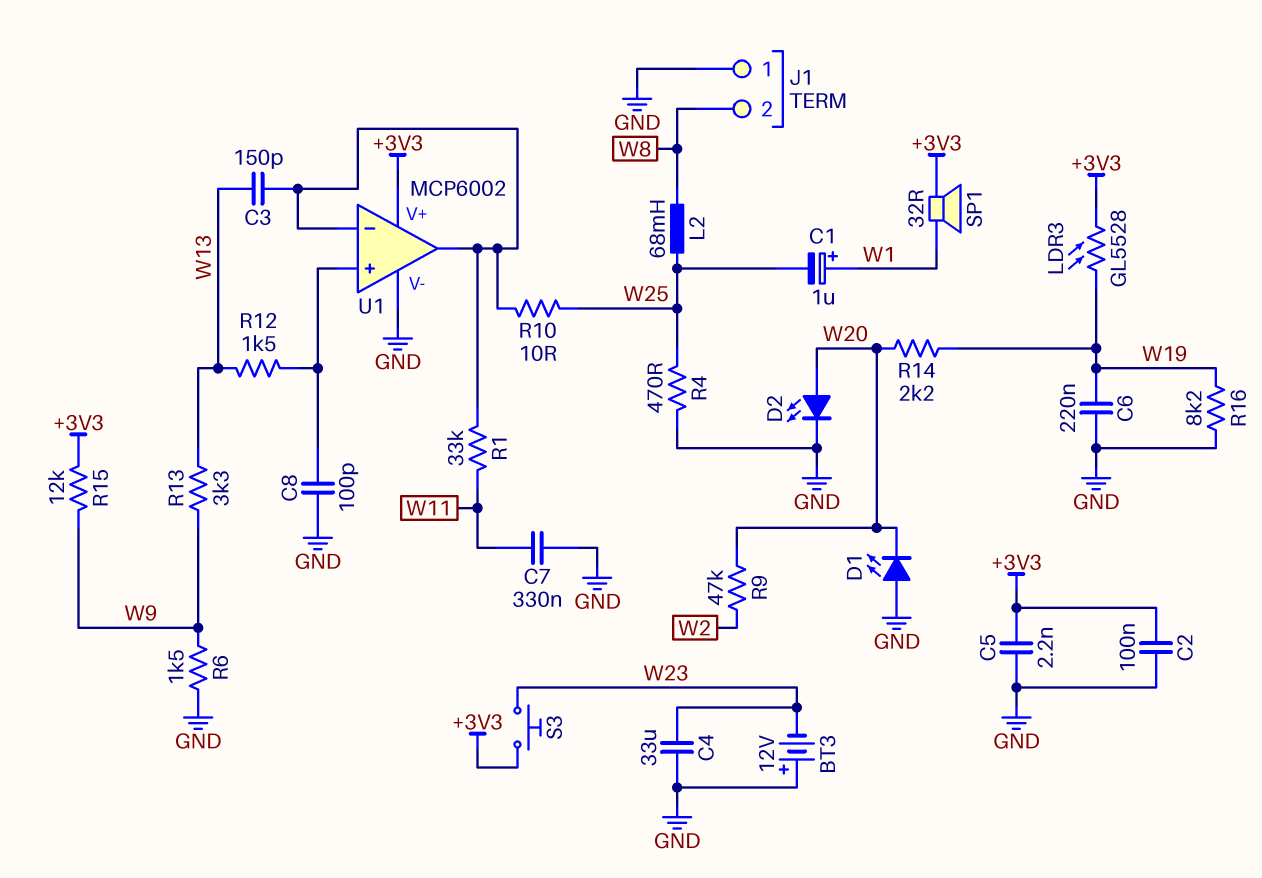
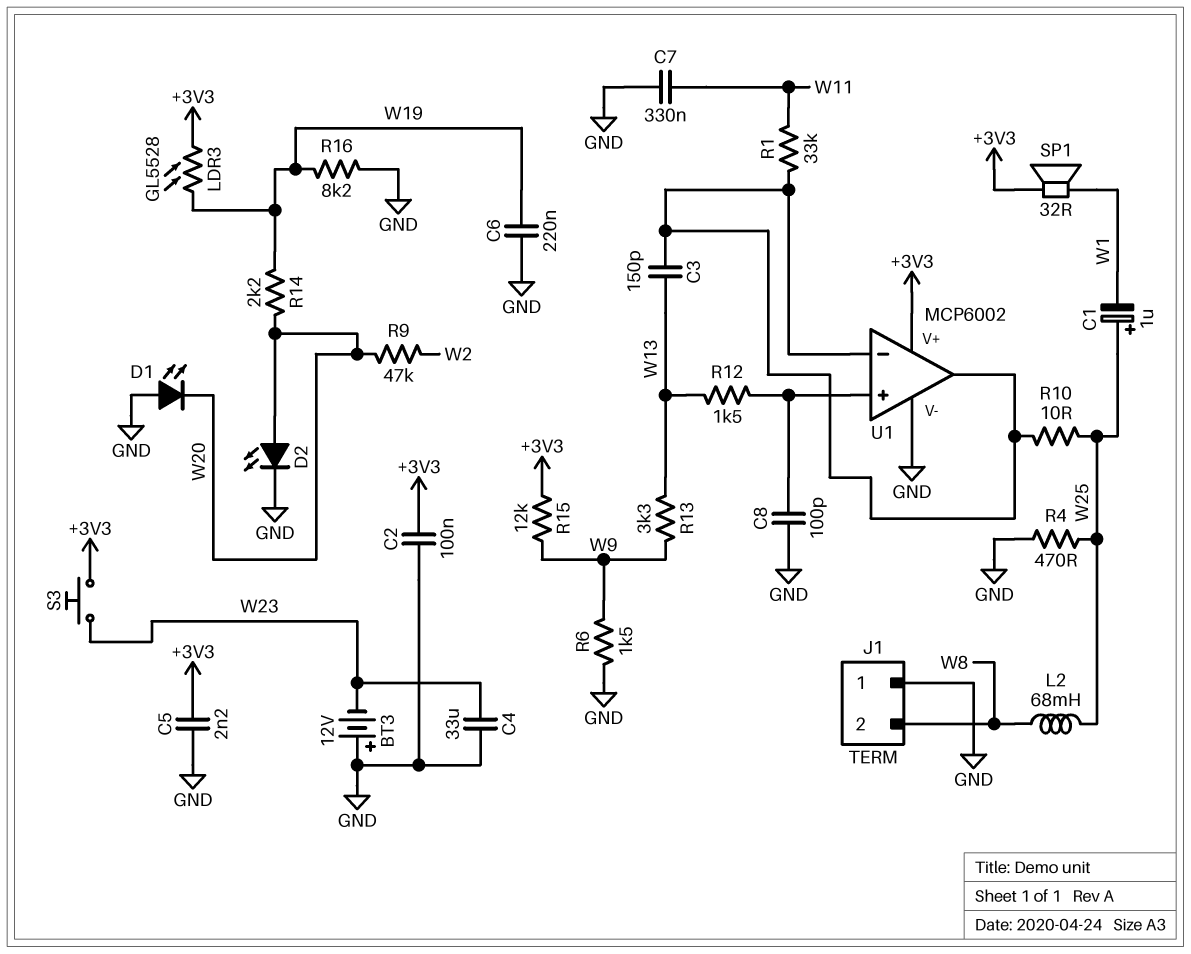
C1: 1uF (plus W1, minus W25) -> 1uF (plus W25, minus W1)

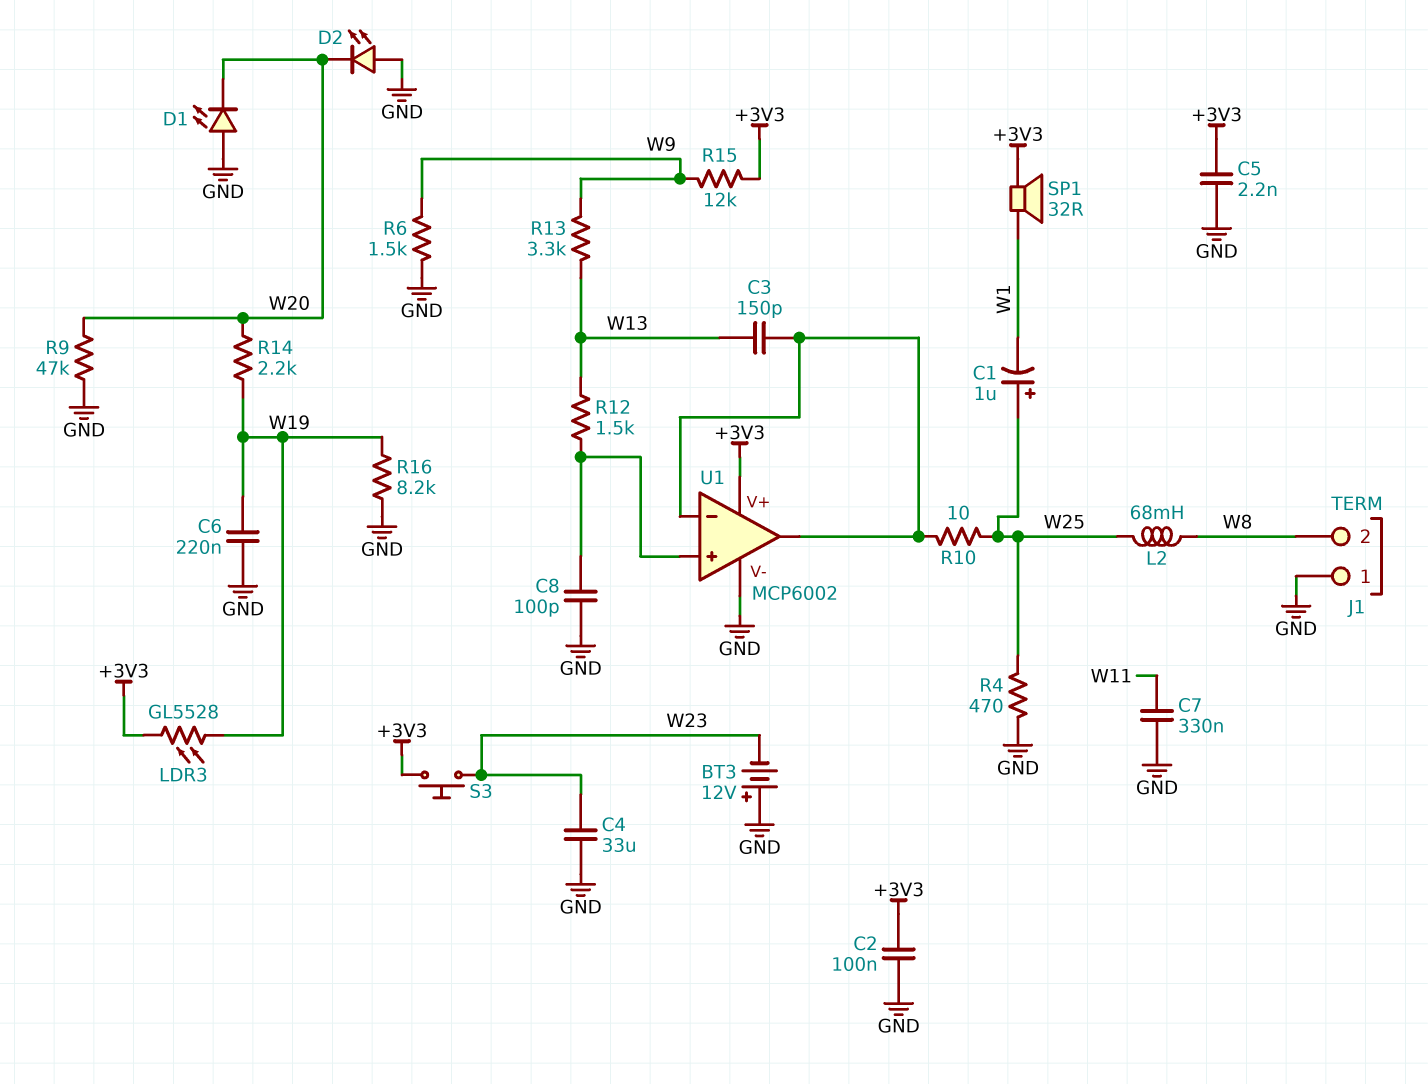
D2: LED (A W20, K GND) -> LED (A GND, K W20)
R1: 33k (U1/in-, W11) -> none
R9: 47k (W2, W20) -> 47k (GND, W20)

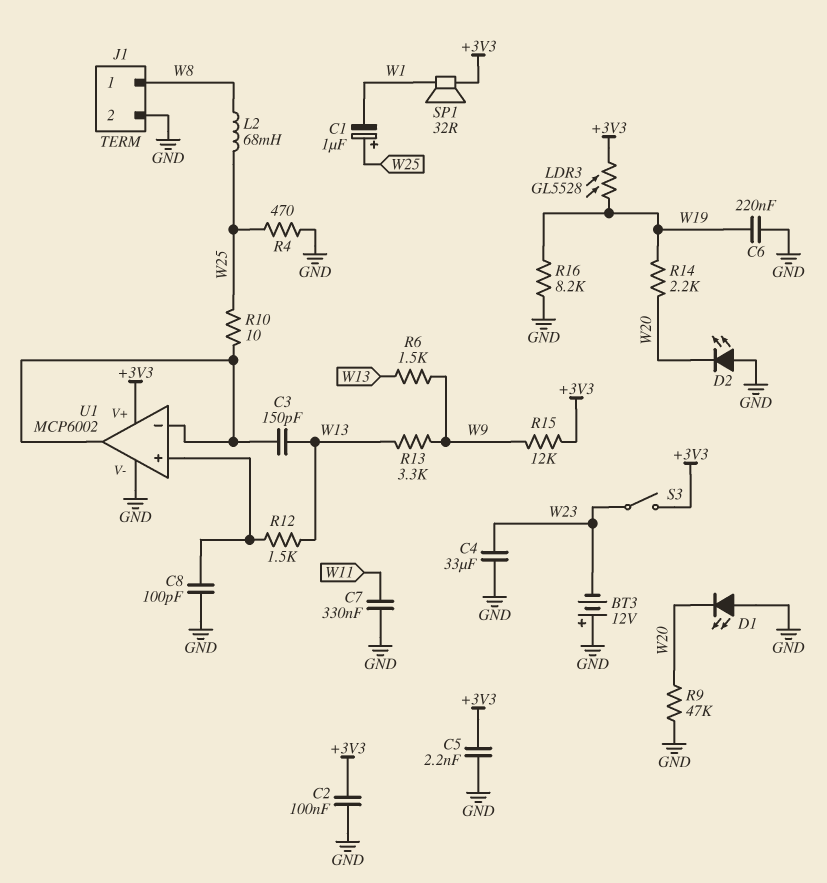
J1 pin 1: GND -> W8
J1 pin 2: W8 -> GND
R6: 1.5k (GND, W9) -> 1.5k (W9, W13)
S3: button (+3V3, W23) -> switch (+3V3, W23)

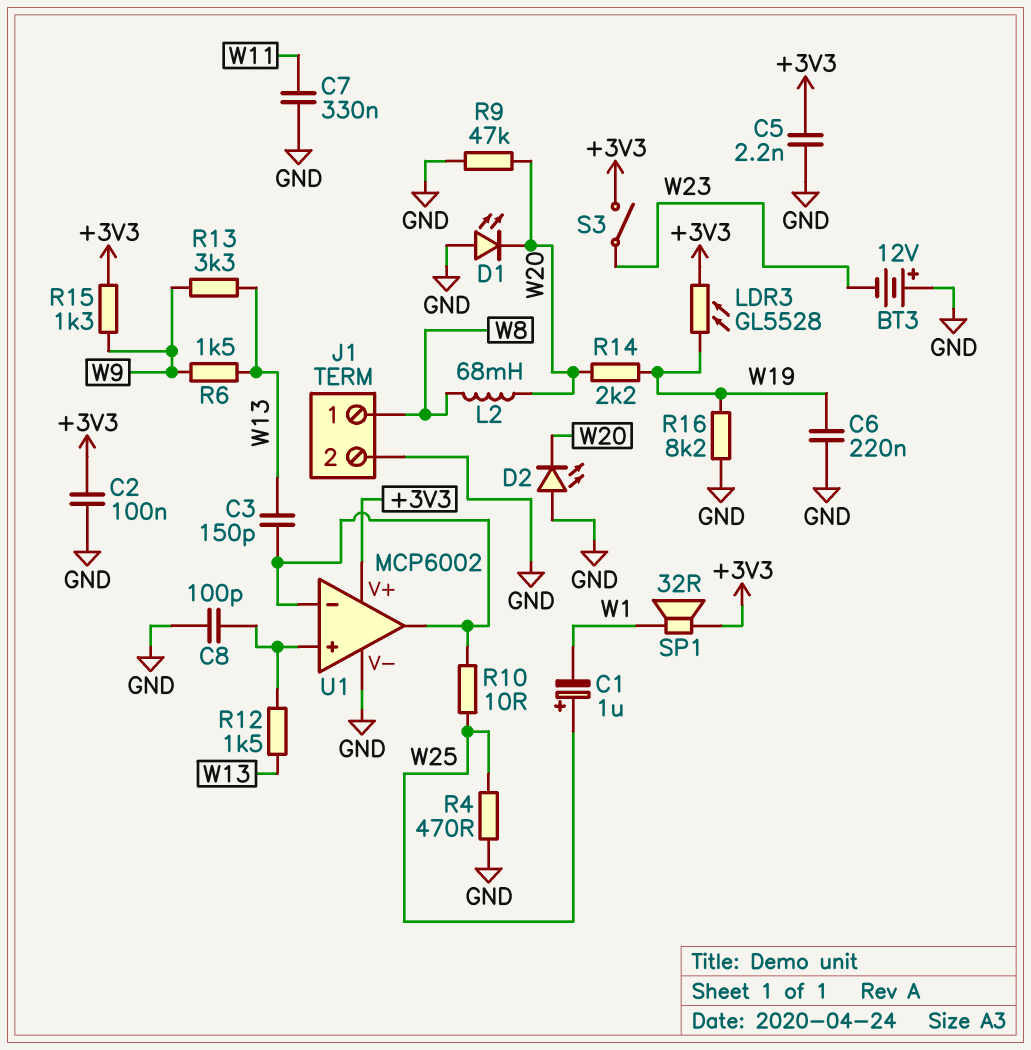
C4: 33uF (GND, W23) -> none
L2: 68mH (W8, W25) -> 68mH (W8, W20)
R15: 12k (+3V3, W9) -> 1.3k (+3V3, W9)

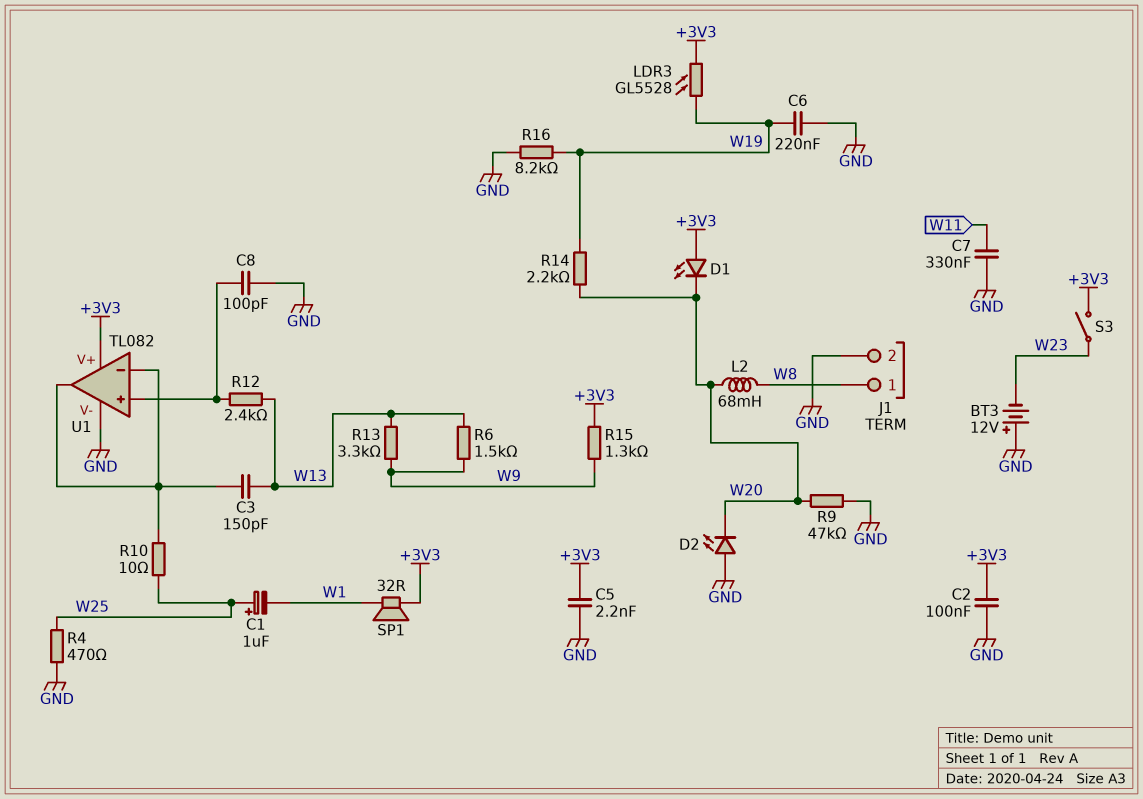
D1: LED (A GND, K W20) -> LED (A +3V3, K W20)
R12: 1.5k (U1/in+, W13) -> 2.4k (U1/in+, W13)
U1: MCP6002 -> TL082

